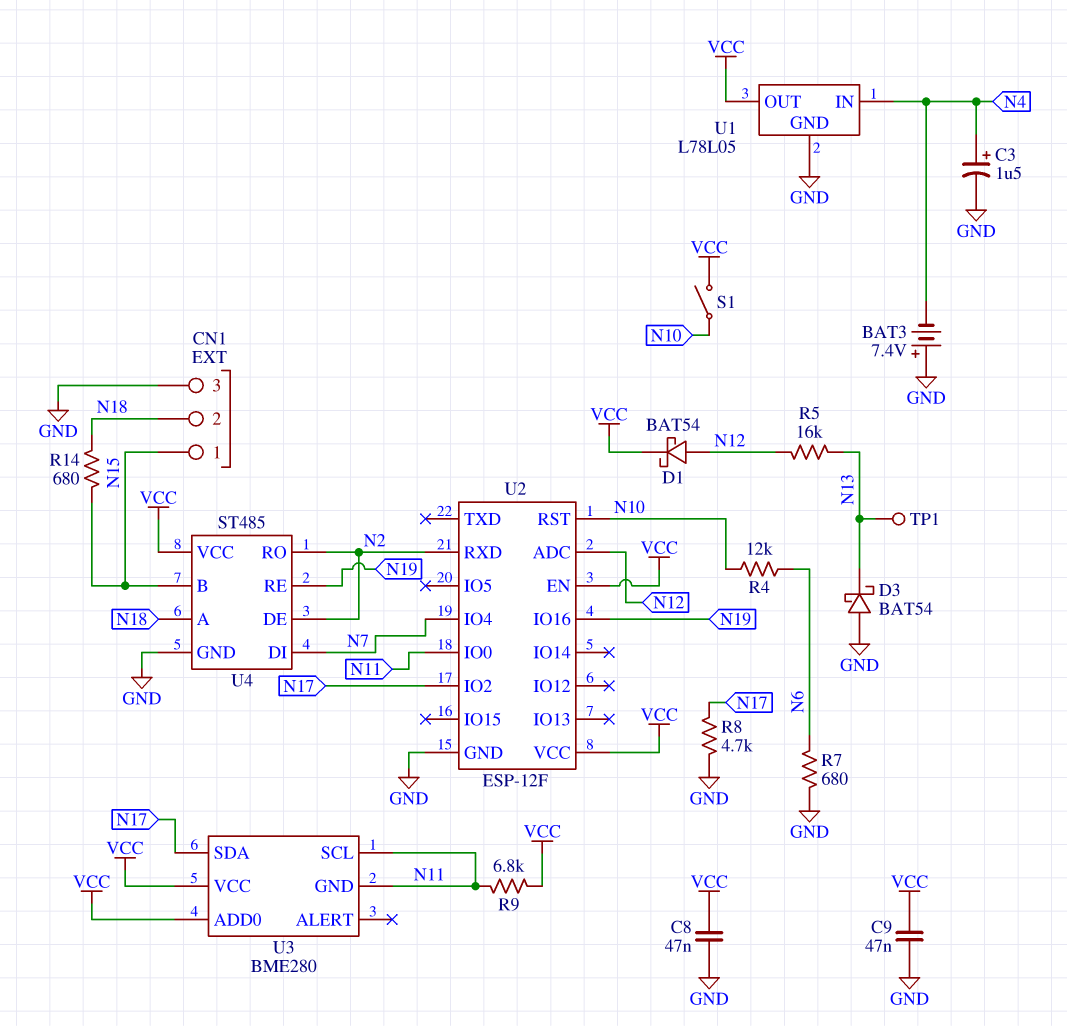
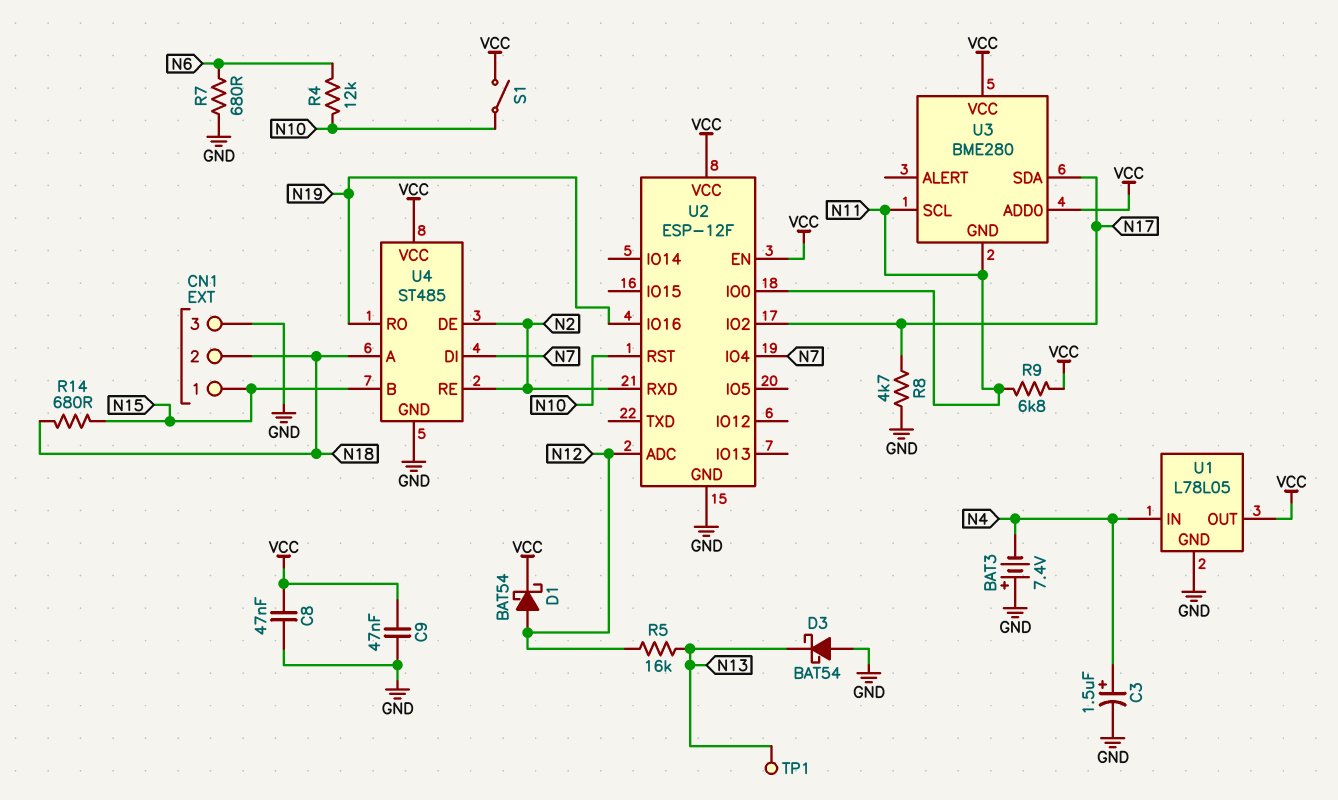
U4 pin RE: N19 -> N2
U4 pin RO: N2 -> N19

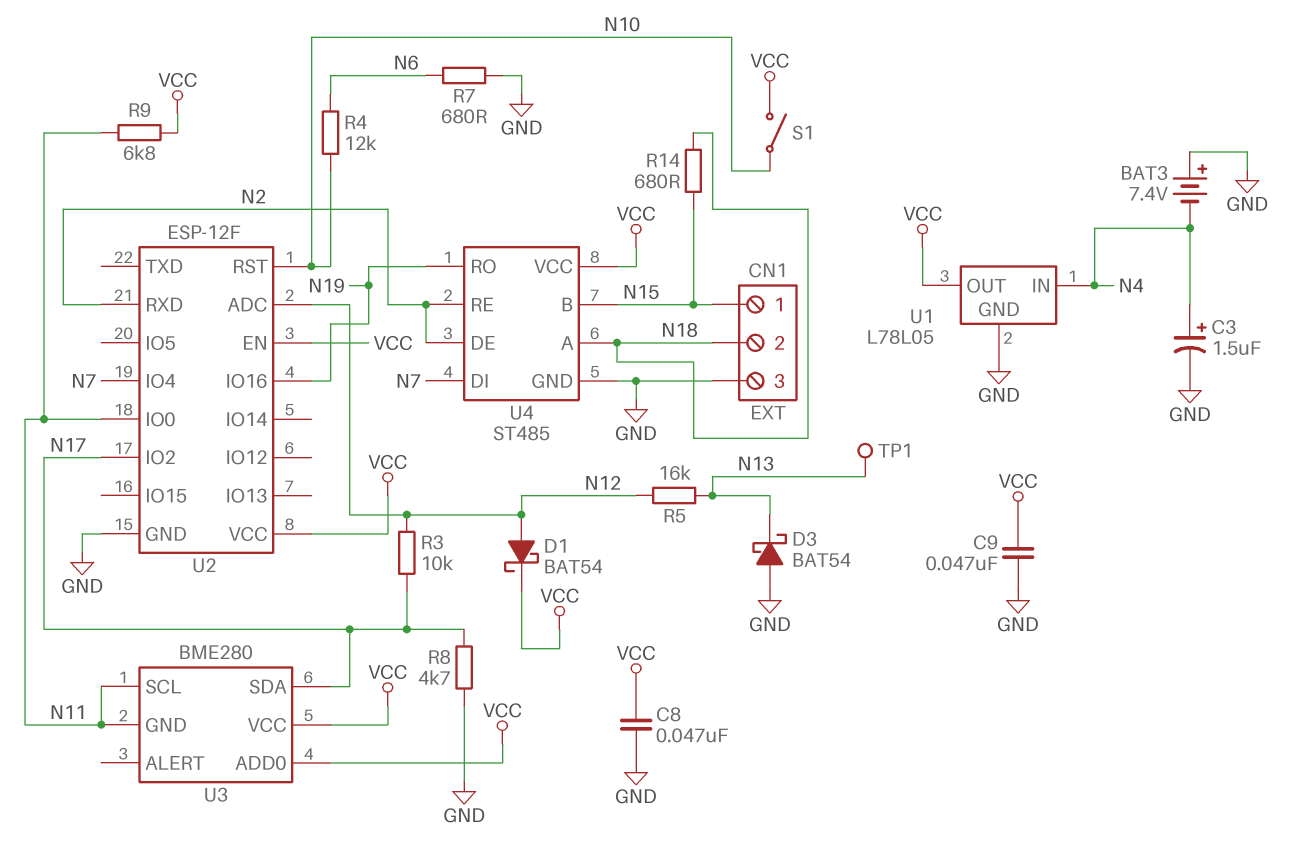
R3: none -> 10k (N12, N17)

